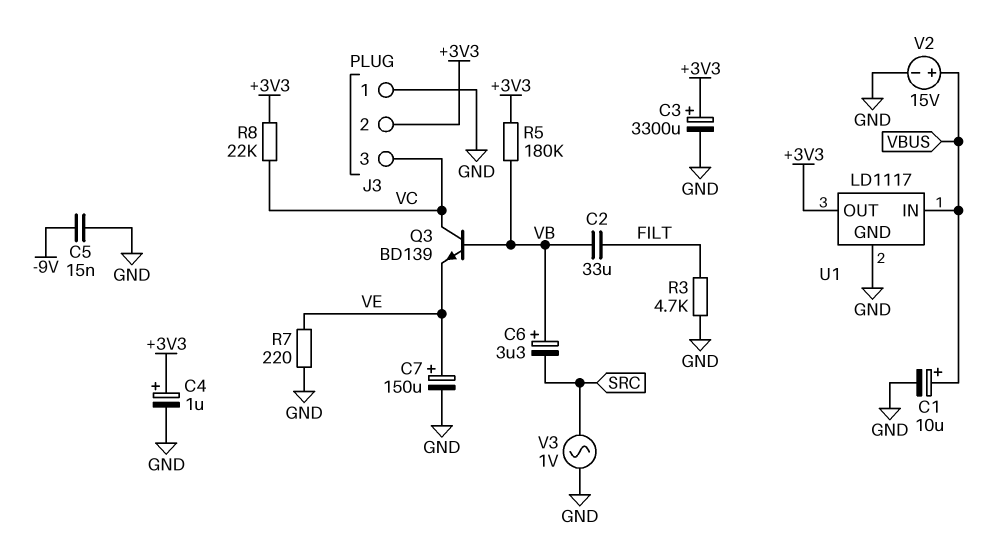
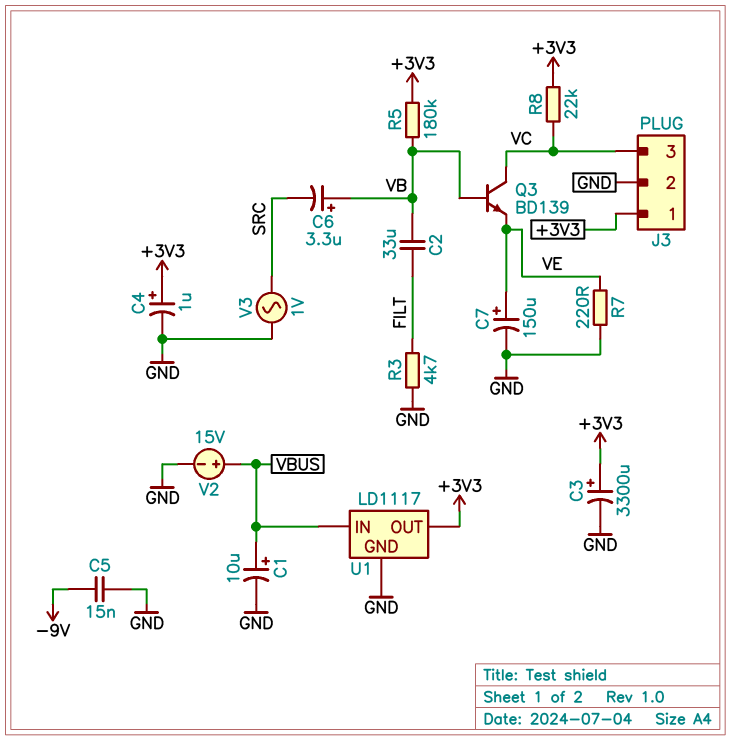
J3 pin 1: GND -> +3V3
J3 pin 2: +3V3 -> GND

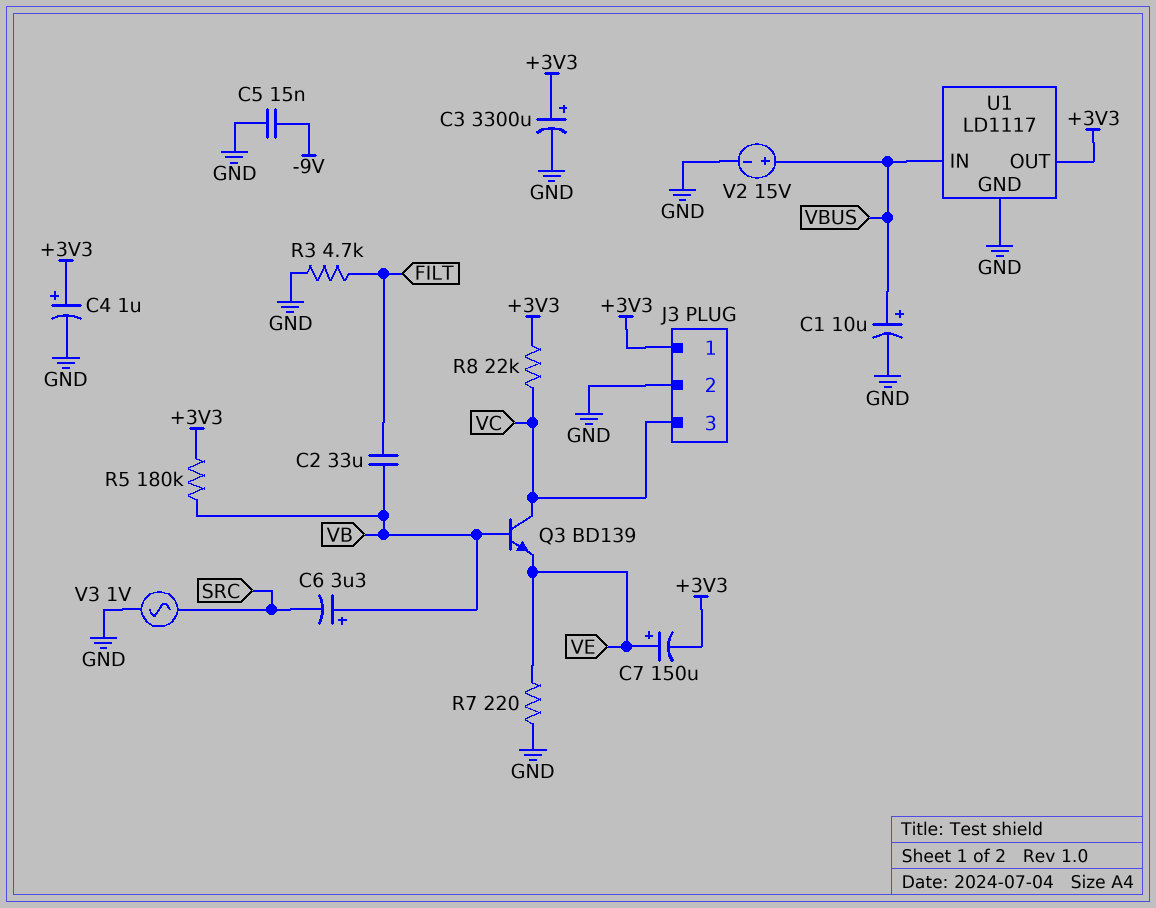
C7: 150uF (plus VE, minus GND) -> 150uF (plus VE, minus +3V3)

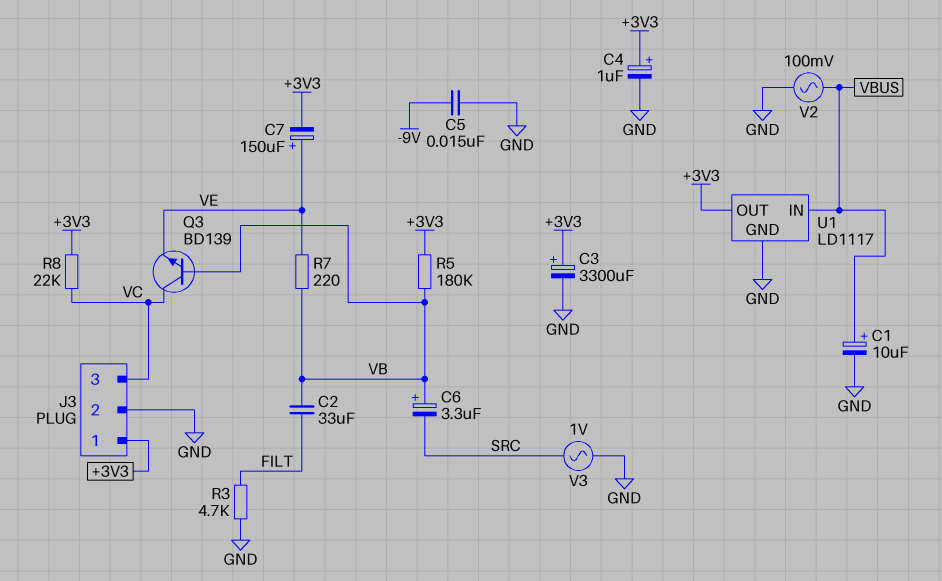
R7: 220 (GND, VE) -> 220 (VB, VE)
V2: 15V (plus VBUS, minus GND) -> AC 100mV (GND, VBUS)

